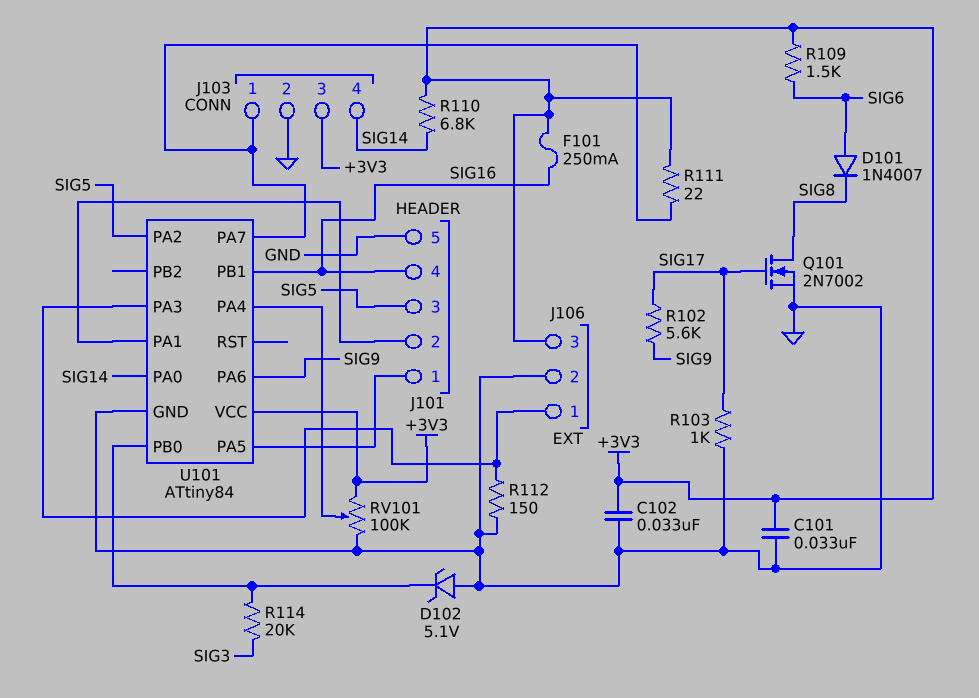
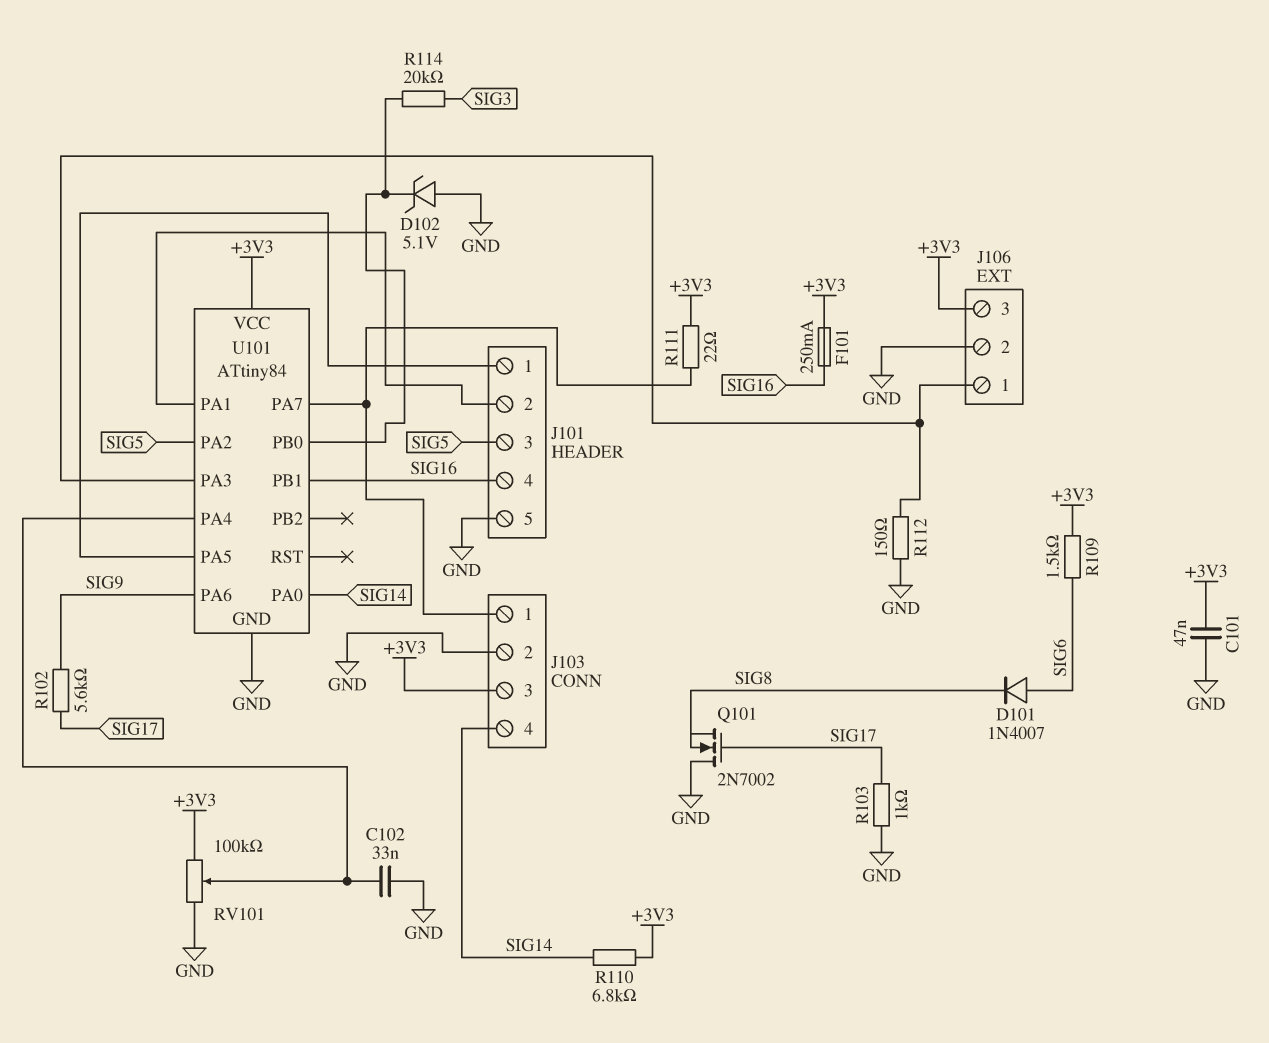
C101: 33nF (+3V3, GND) -> 47nF (+3V3, GND)
C102: 33nF (+3V3, GND) -> 33nF (GND, U101/PA4)
Q101: NMOS 2N7002 (G SIG17, D SIG8, S GND) -> NMOS 2N7002 (G SIG17, D GND, S SIG8)

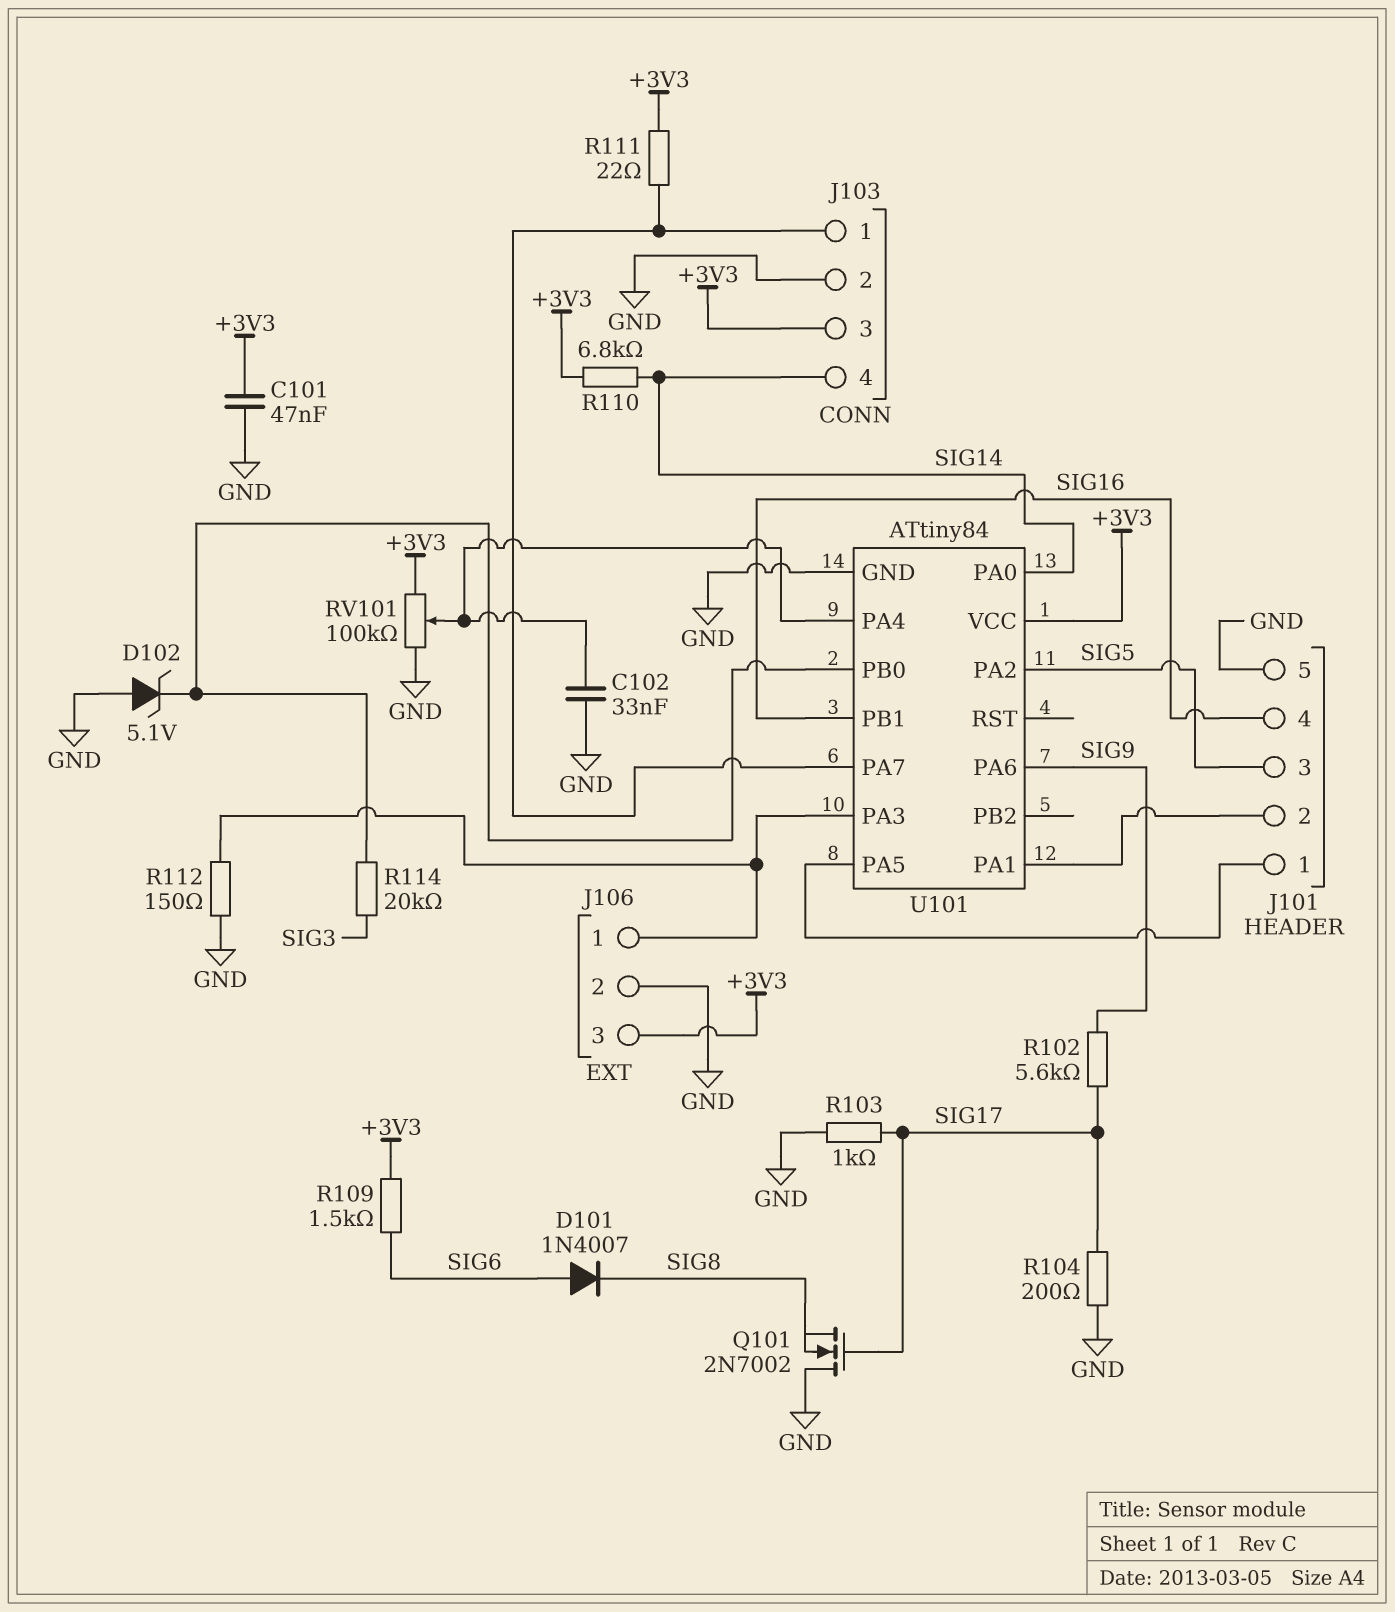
F101: 250mA (+3V3, SIG16) -> none
R104: none -> 200 (GND, SIG17)

